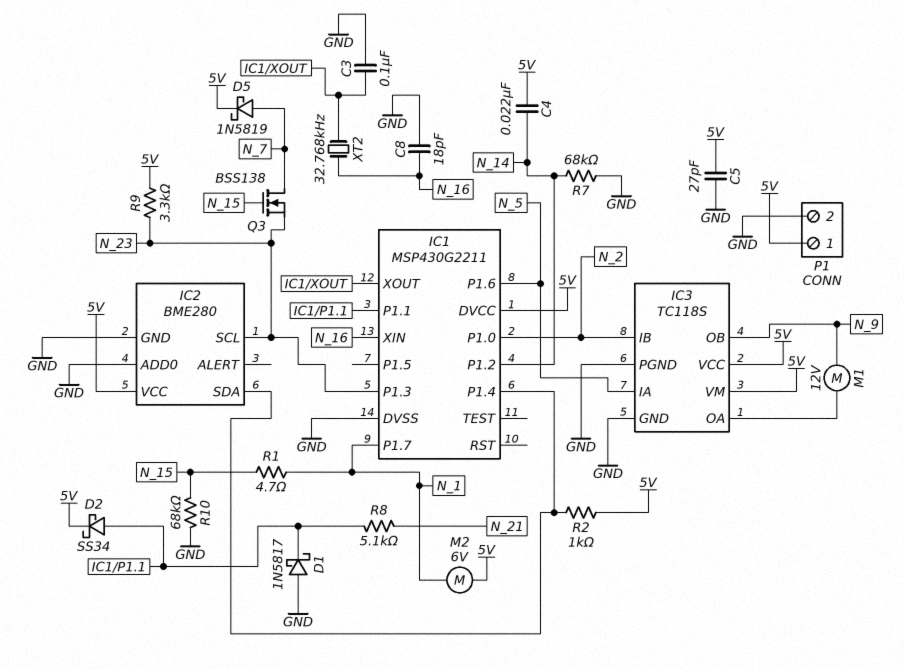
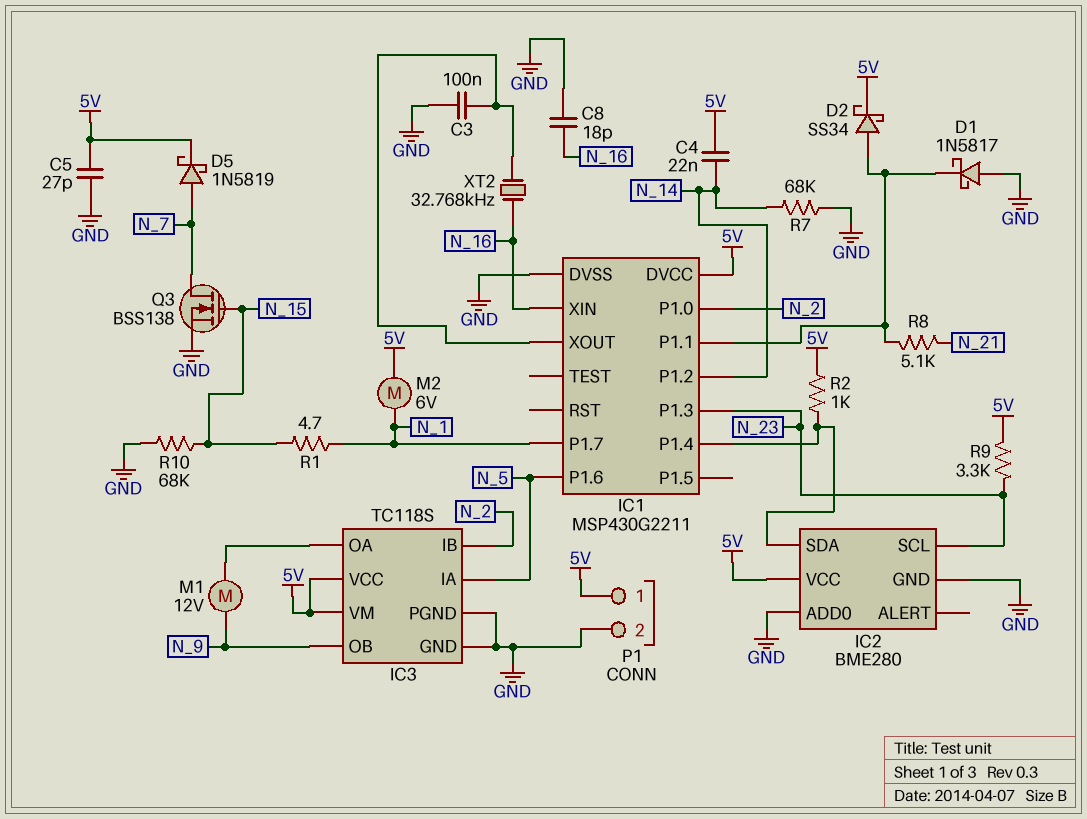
Q3: NMOS BSS138 (G N_15, D N_7, S N_23) -> NMOS BSS138 (G N_15, D N_7, S GND)

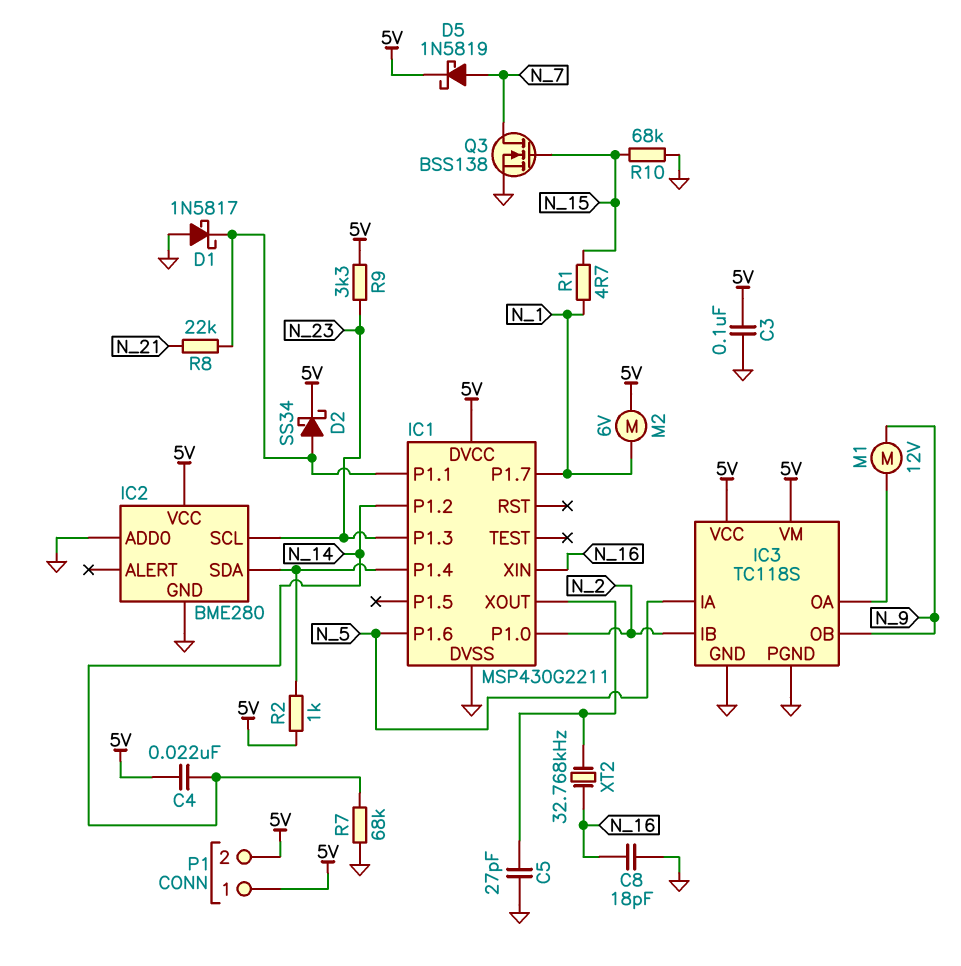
C3: 100nF (GND, IC1/XOUT) -> 100nF (5V, GND)
C5: 27pF (5V, GND) -> 27pF (GND, IC1/XOUT)
P1 pin 2: GND -> 5V
R8: 5.1k (IC1/P1.1, N_21) -> 22k (IC1/P1.1, N_21)

